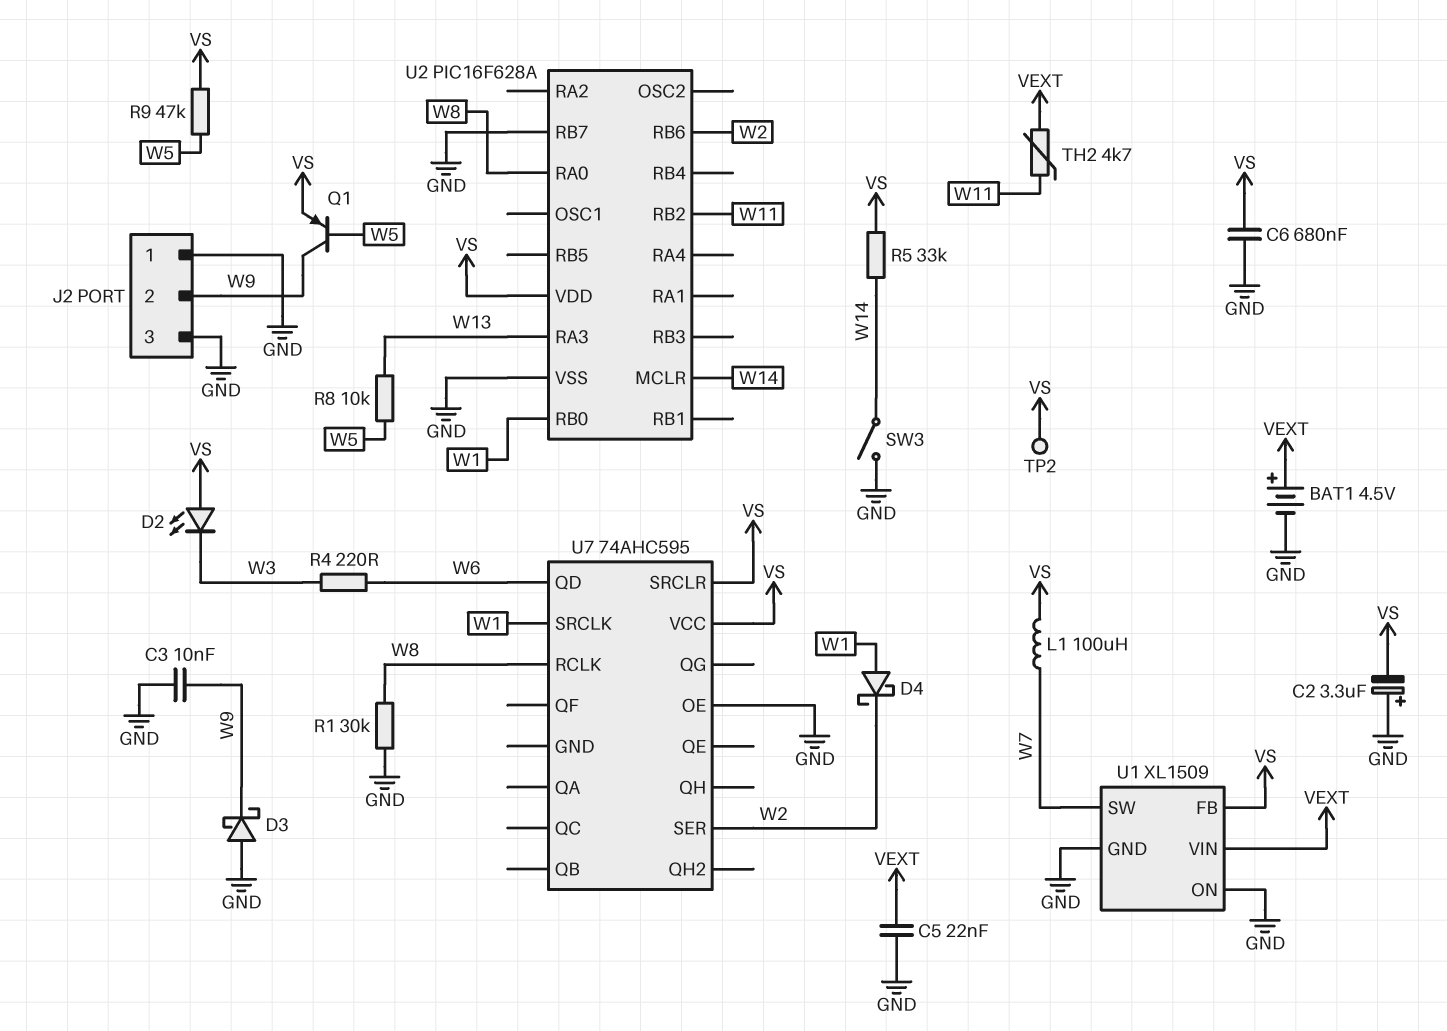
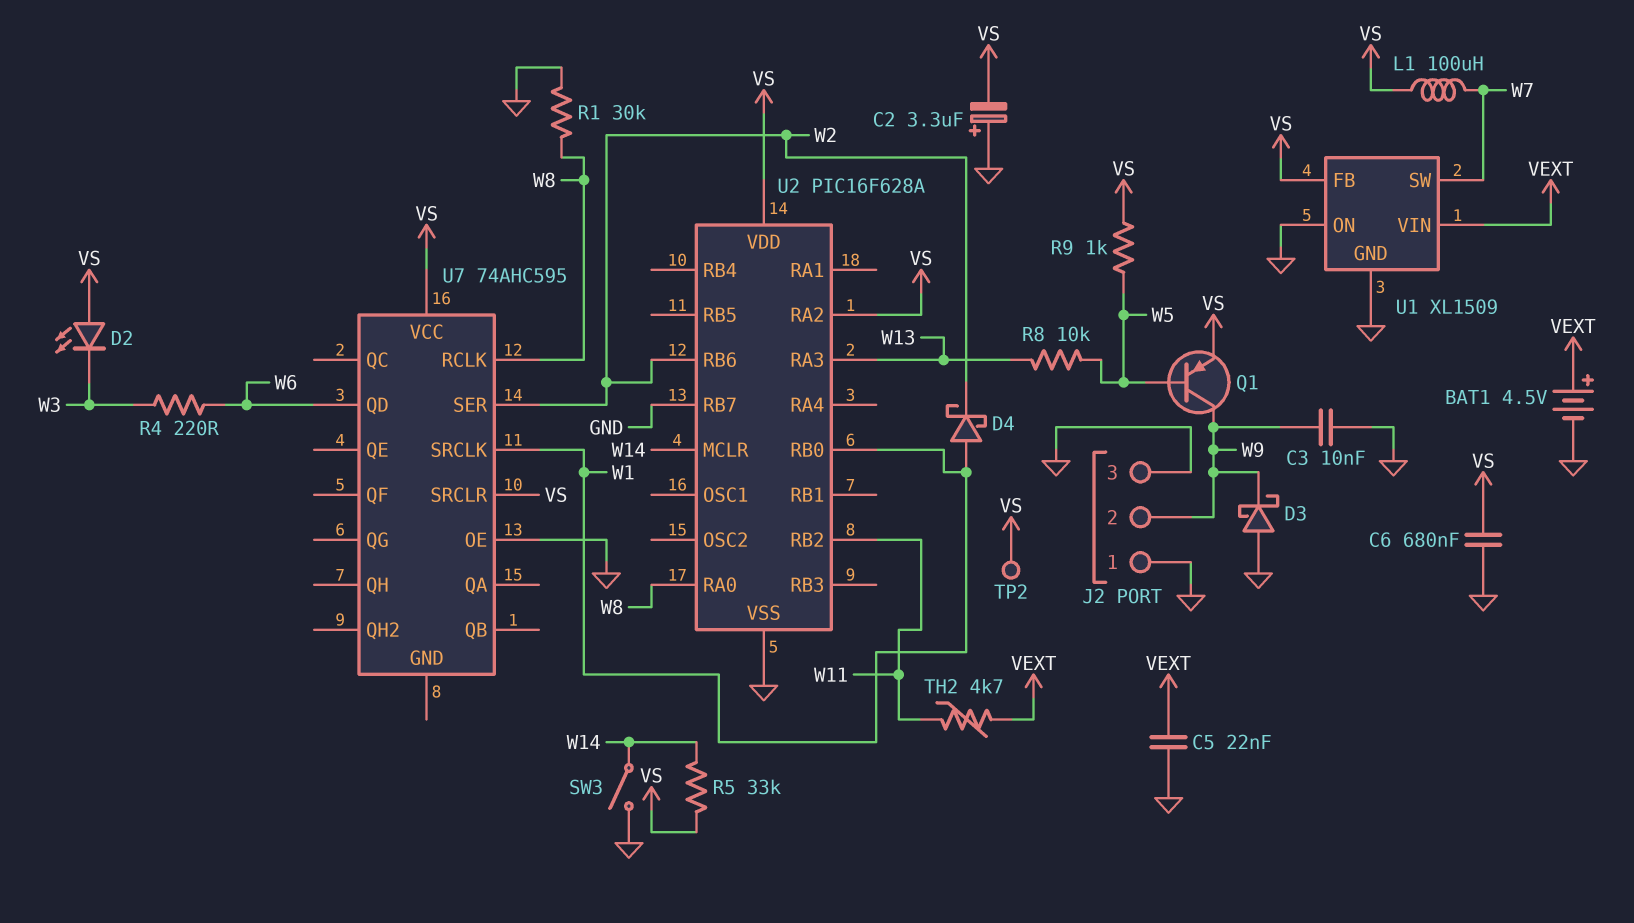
R9: 47k (VS, W5) -> 1k (VS, W5)
U2 pin RA2: none -> VS

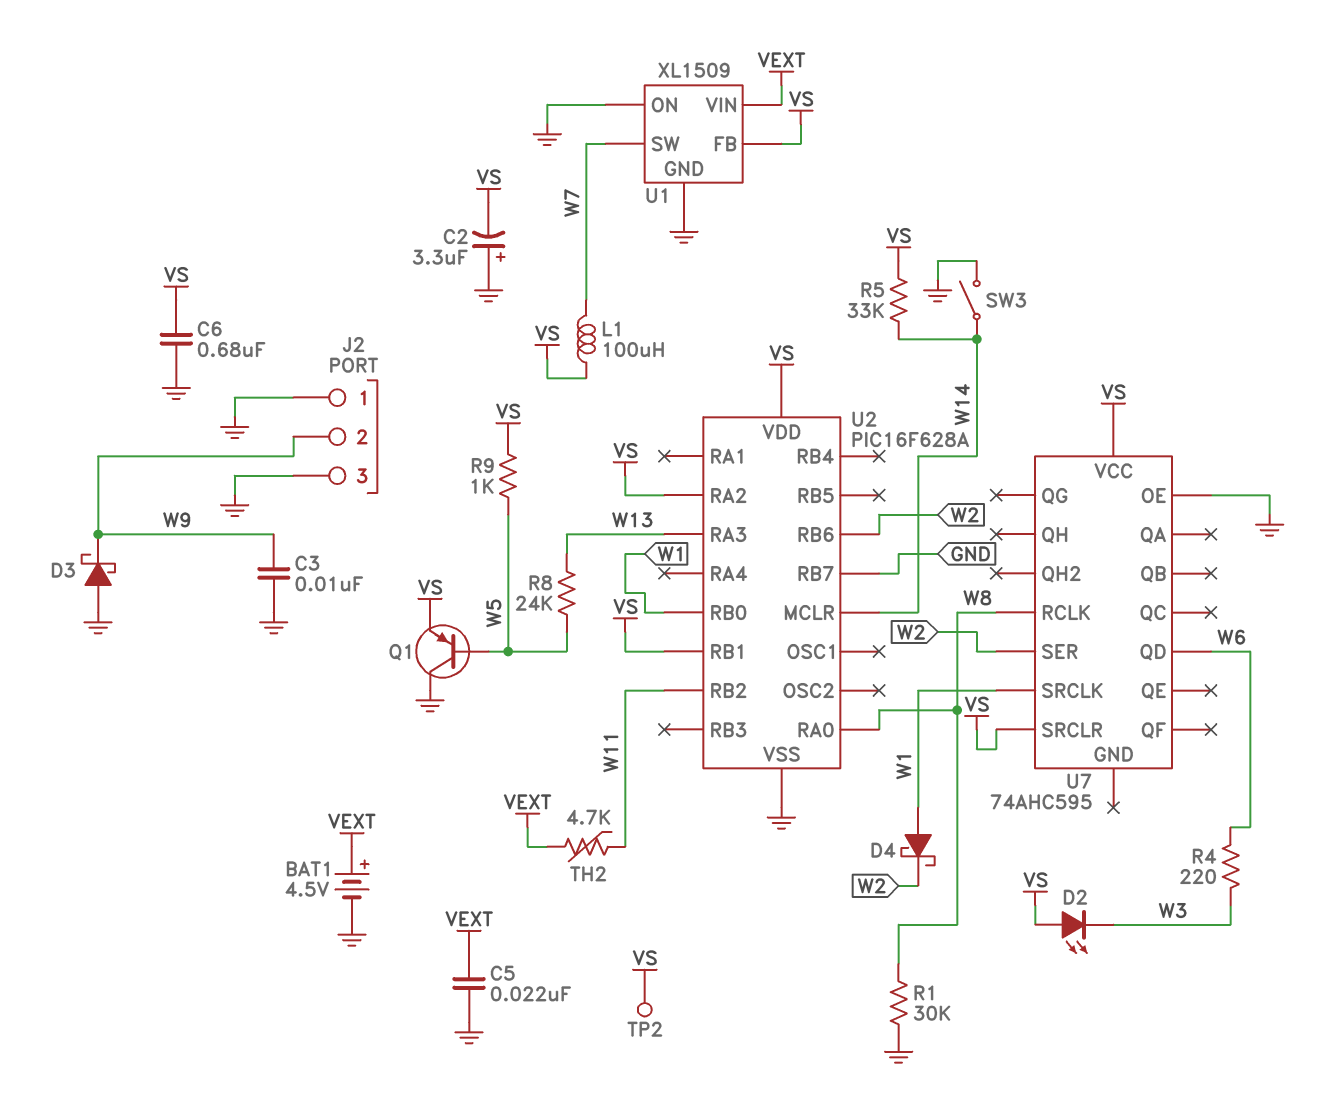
Q1: PNP (B W5, C W9, E VS) -> PNP (B W5, C GND, E VS)
R8: 10k (W5, W13) -> 24k (W5, W13)
U2 pin RB1: none -> VS

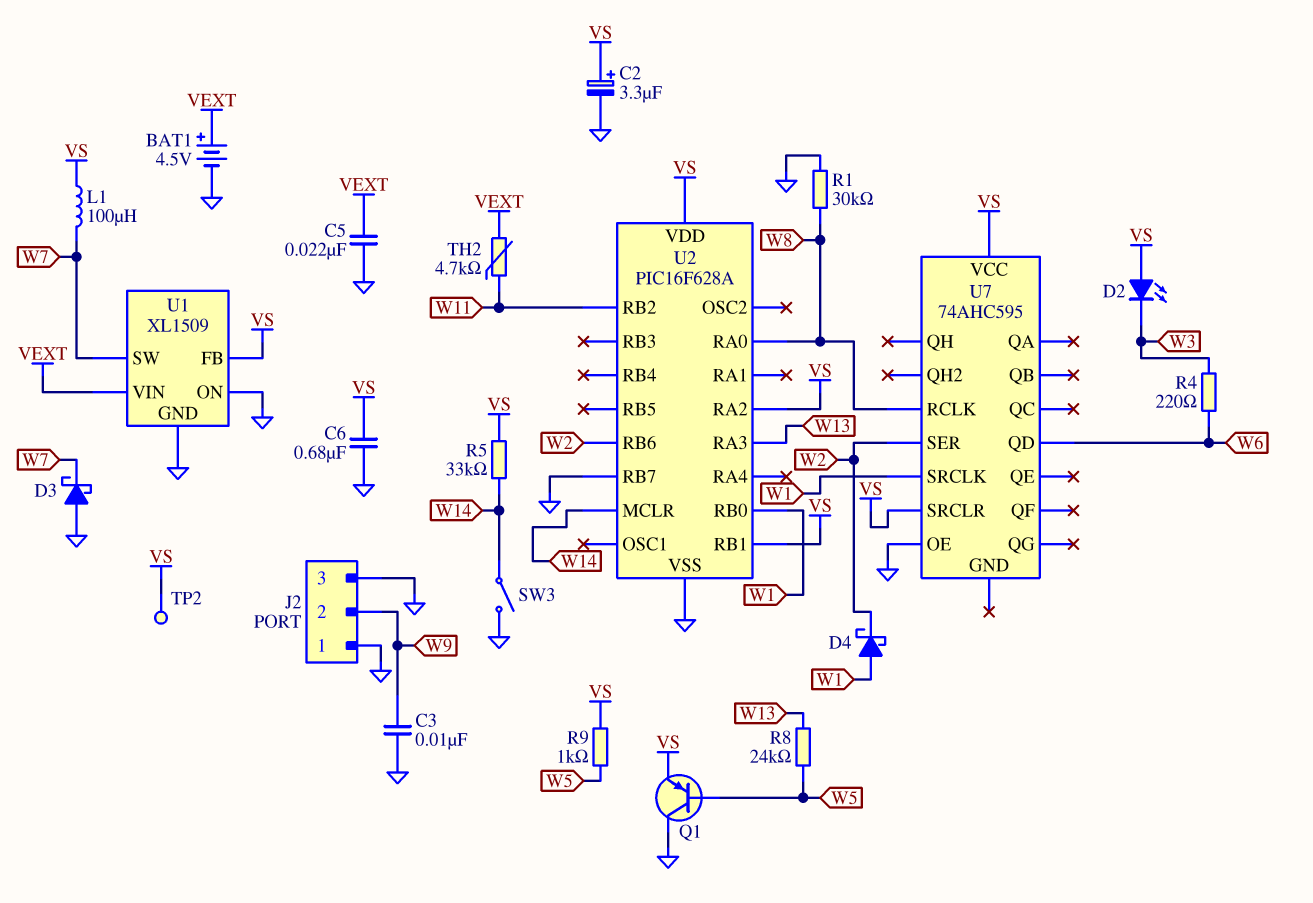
C2: 3.3uF (plus GND, minus VS) -> 3.3uF (plus VS, minus GND)
D3: schottky (A GND, K W9) -> schottky (A GND, K W7)

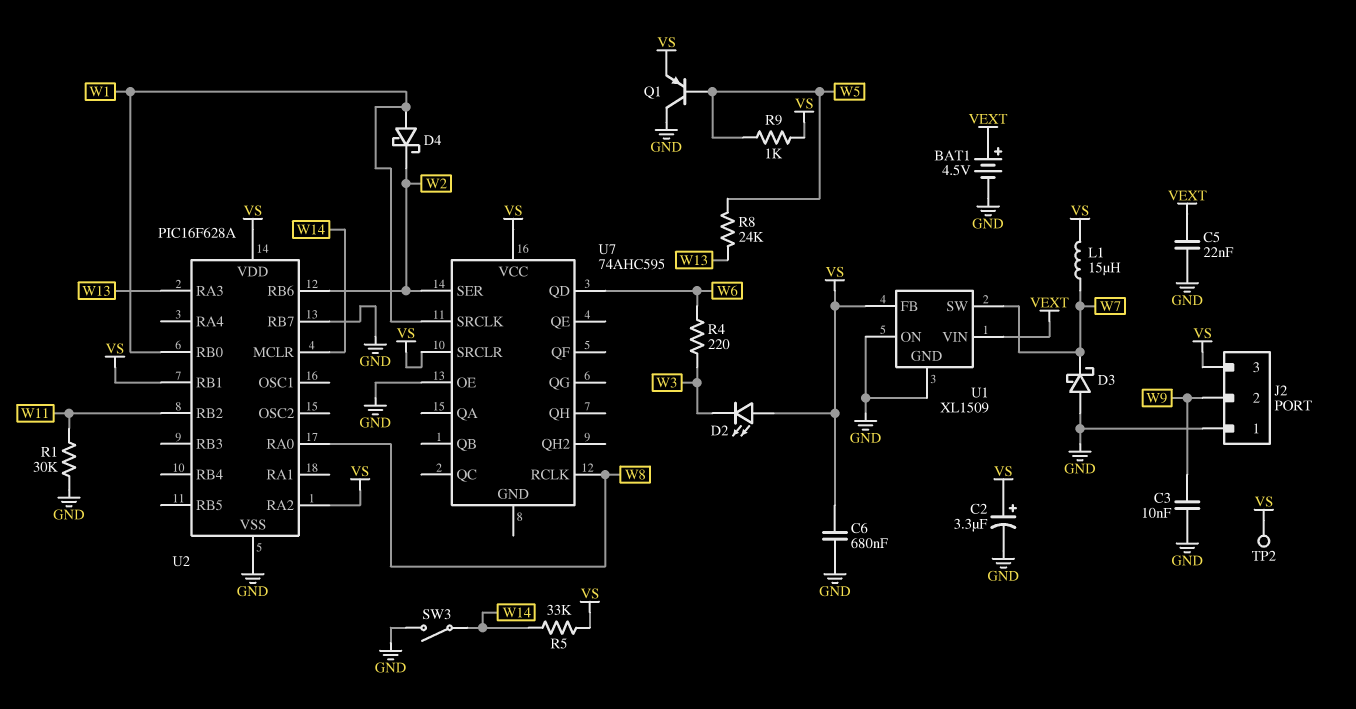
J2 pin 3: GND -> VS
L1: 100uH (VS, W7) -> 15uH (VS, W7)
R1: 30k (GND, W8) -> 30k (GND, W11)
TH2: 4.7k (VEXT, W11) -> none

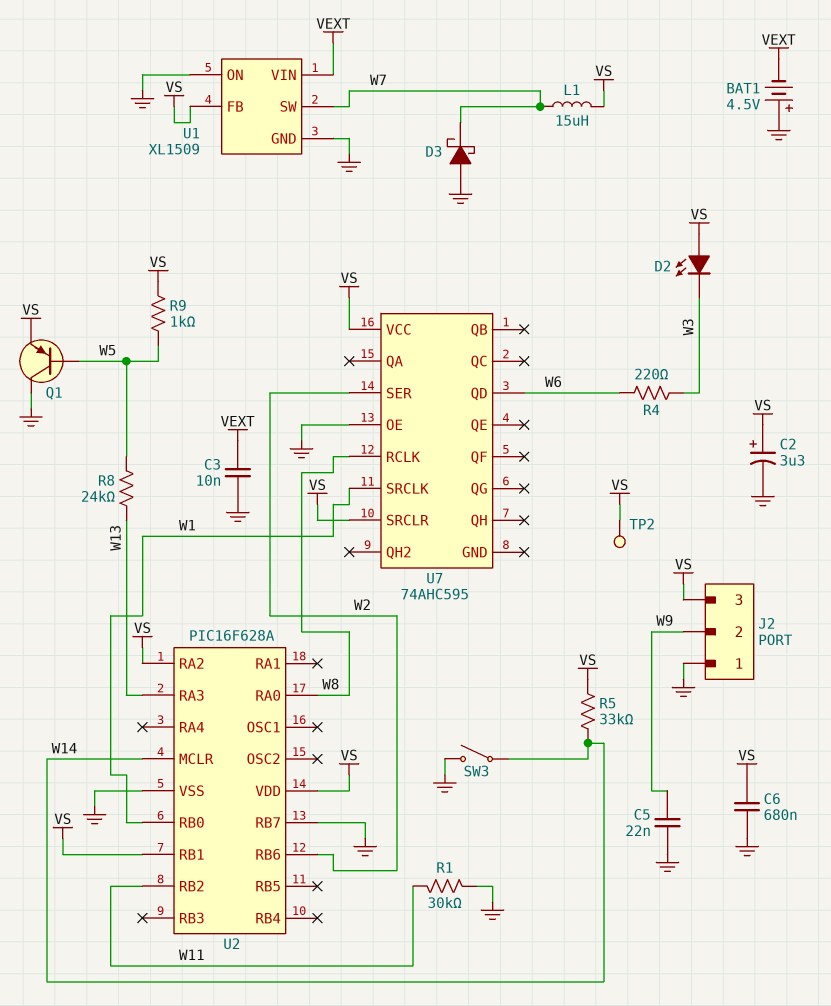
BAT1: 4.5V (plus VEXT, minus GND) -> 4.5V (plus GND, minus VEXT)
C3: 10nF (GND, W9) -> 10nF (GND, VEXT)
C5: 22nF (GND, VEXT) -> 22nF (GND, W9)
D4: schottky (A W1, K W2) -> none

